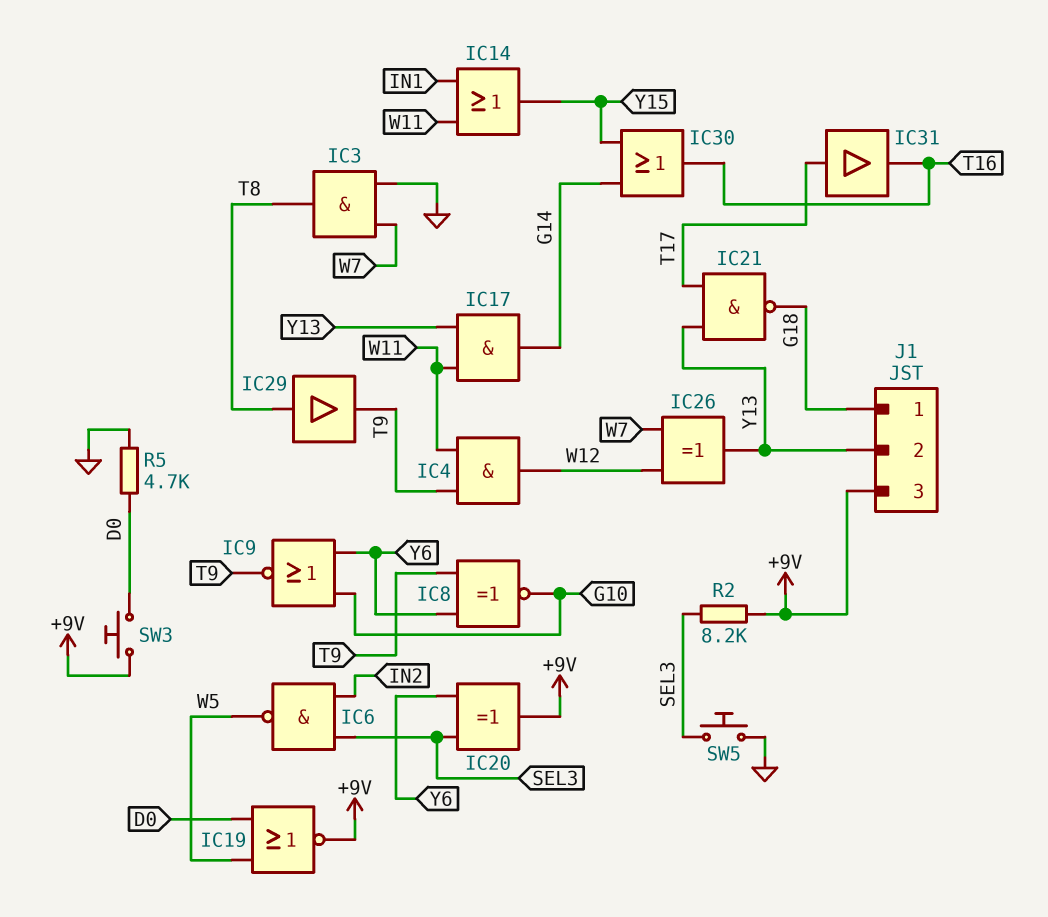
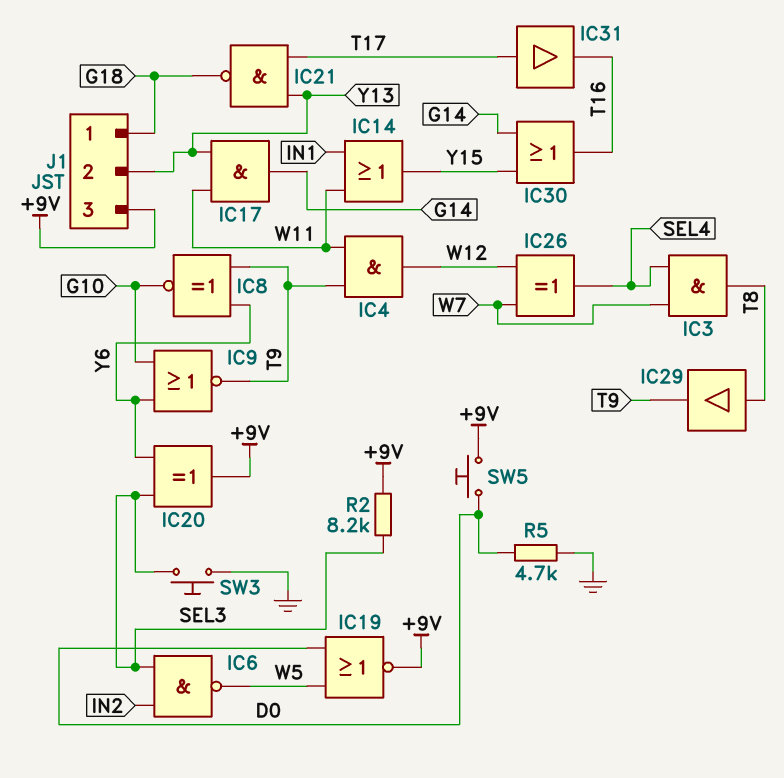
IC3: AND (in GND, in W7, out T8) -> AND (in SEL4, in W7, out T8)
IC26: XOR (in W7, in W12, out Y13) -> XOR (in W7, in W12, out SEL4)
SW3: button (+9V, D0) -> button (GND, SEL3)
SW5: button (GND, SEL3) -> button (+9V, D0)

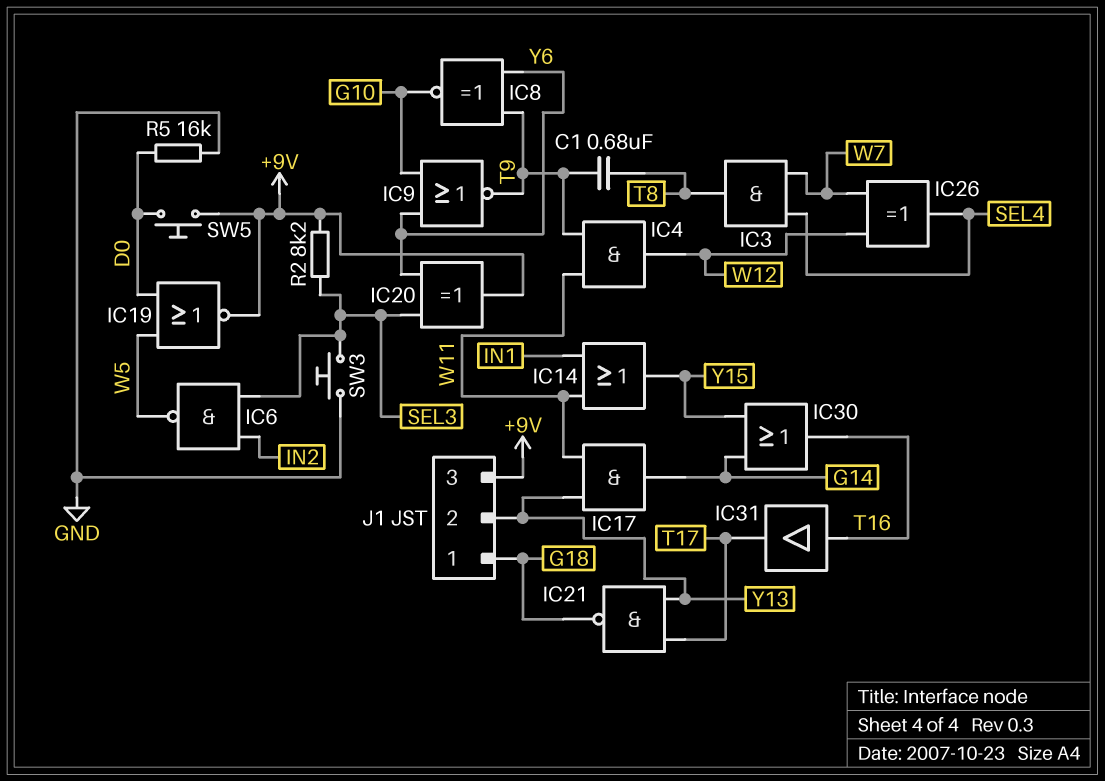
C1: none -> 680nF (T8, T9)
IC29: buffer (in T8, out T9) -> none
IC31: buffer (in T17, out T16) -> buffer (in T16, out T17)
R5: 4.7k (D0, GND) -> 16k (D0, GND)

